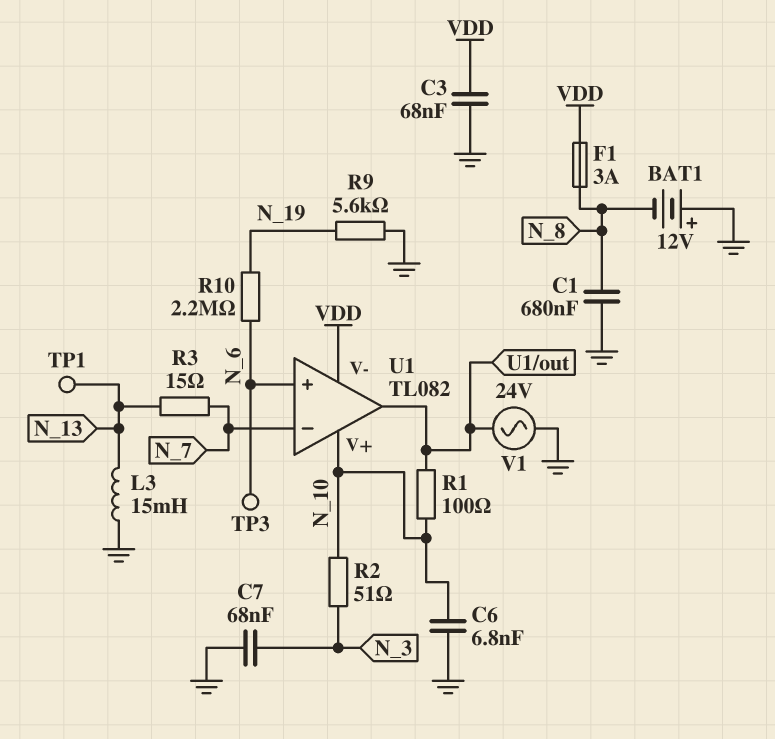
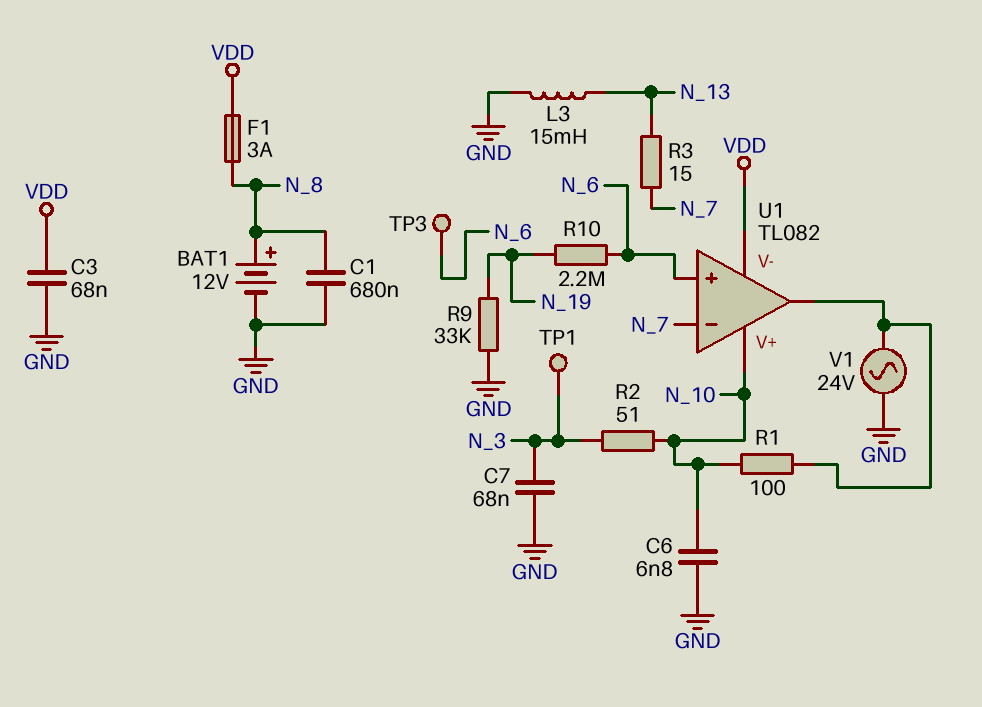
BAT1: 12V (plus GND, minus N_8) -> 12V (plus N_8, minus GND)
R9: 5.6k (GND, N_19) -> 33k (GND, N_19)
TP1: test point (N_13) -> test point (N_3)

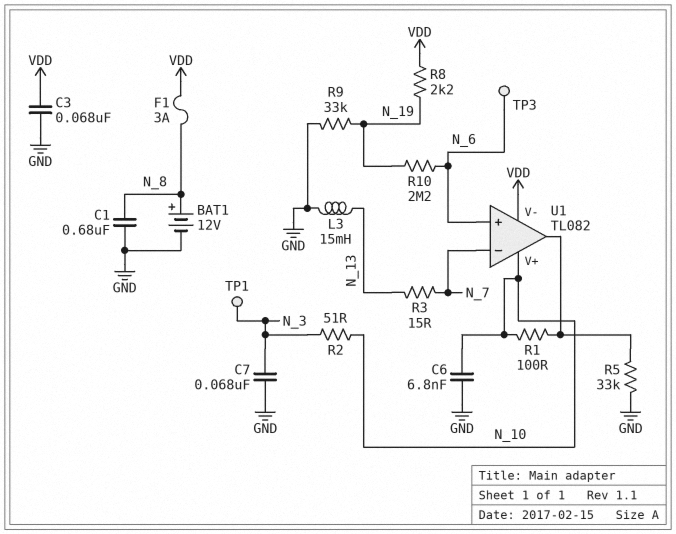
R5: none -> 33k (GND, U1/out)
R8: none -> 2.2k (N_19, VDD)
V1: AC 24V (GND, U1/out) -> none

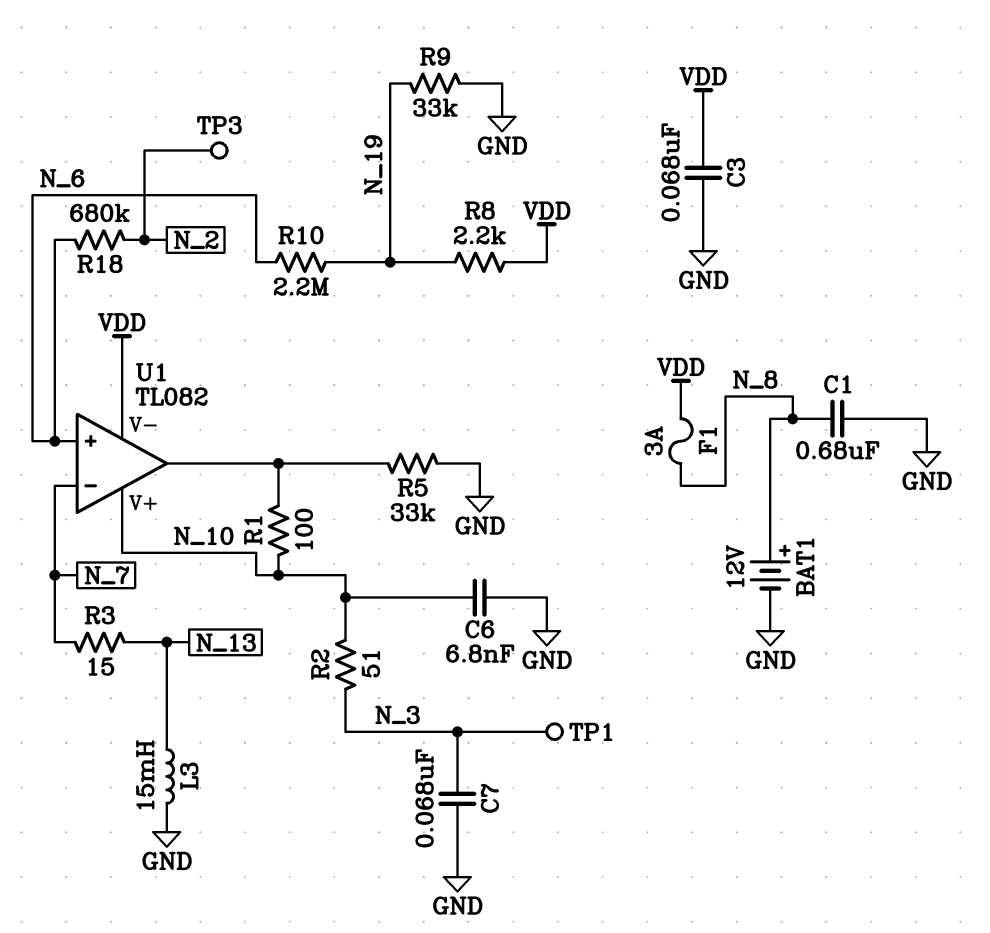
R18: none -> 680k (N_2, N_6)
TP3: test point (N_6) -> test point (N_2)

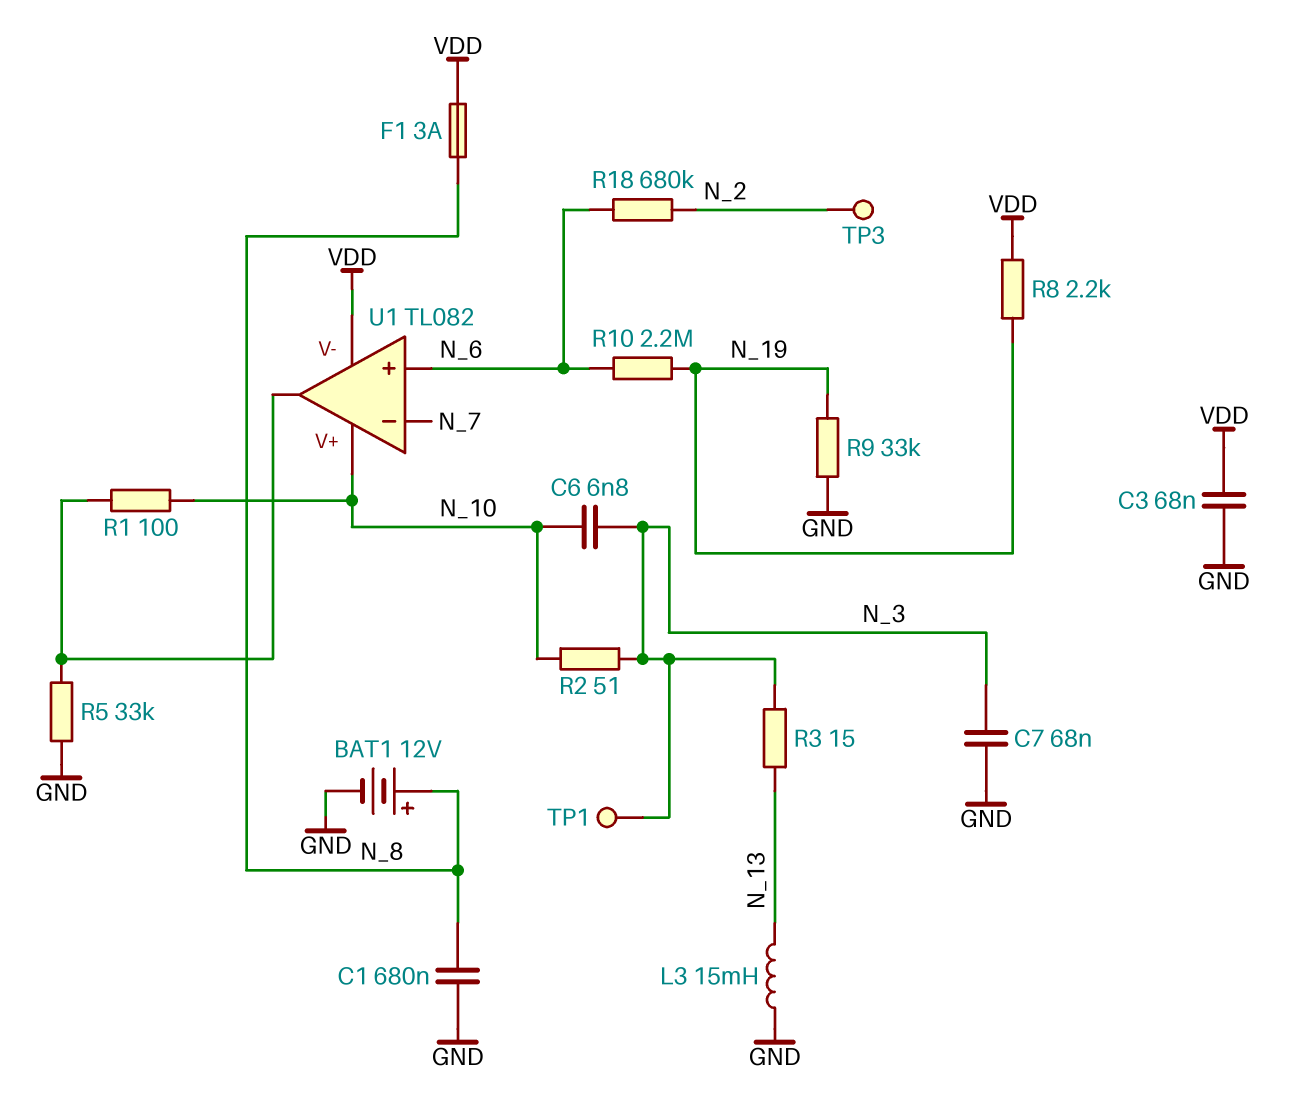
C6: 6.8nF (GND, N_10) -> 6.8nF (N_3, N_10)
R3: 15 (N_7, N_13) -> 15 (N_3, N_13)

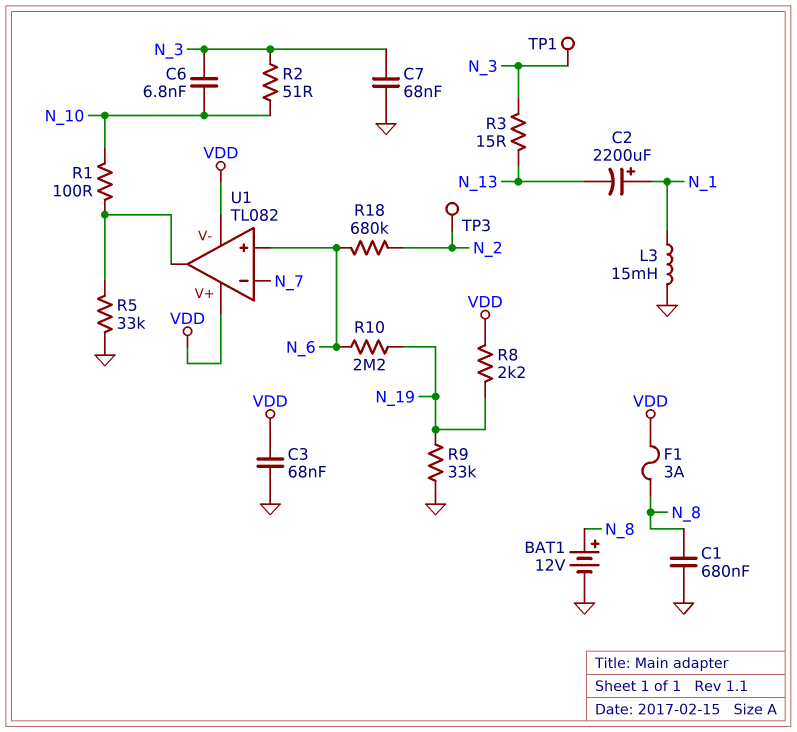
C2: none -> 2200uF (plus N_1, minus N_13)
L3: 15mH (GND, N_13) -> 15mH (GND, N_1)
U1 pin V+: N_10 -> VDD

